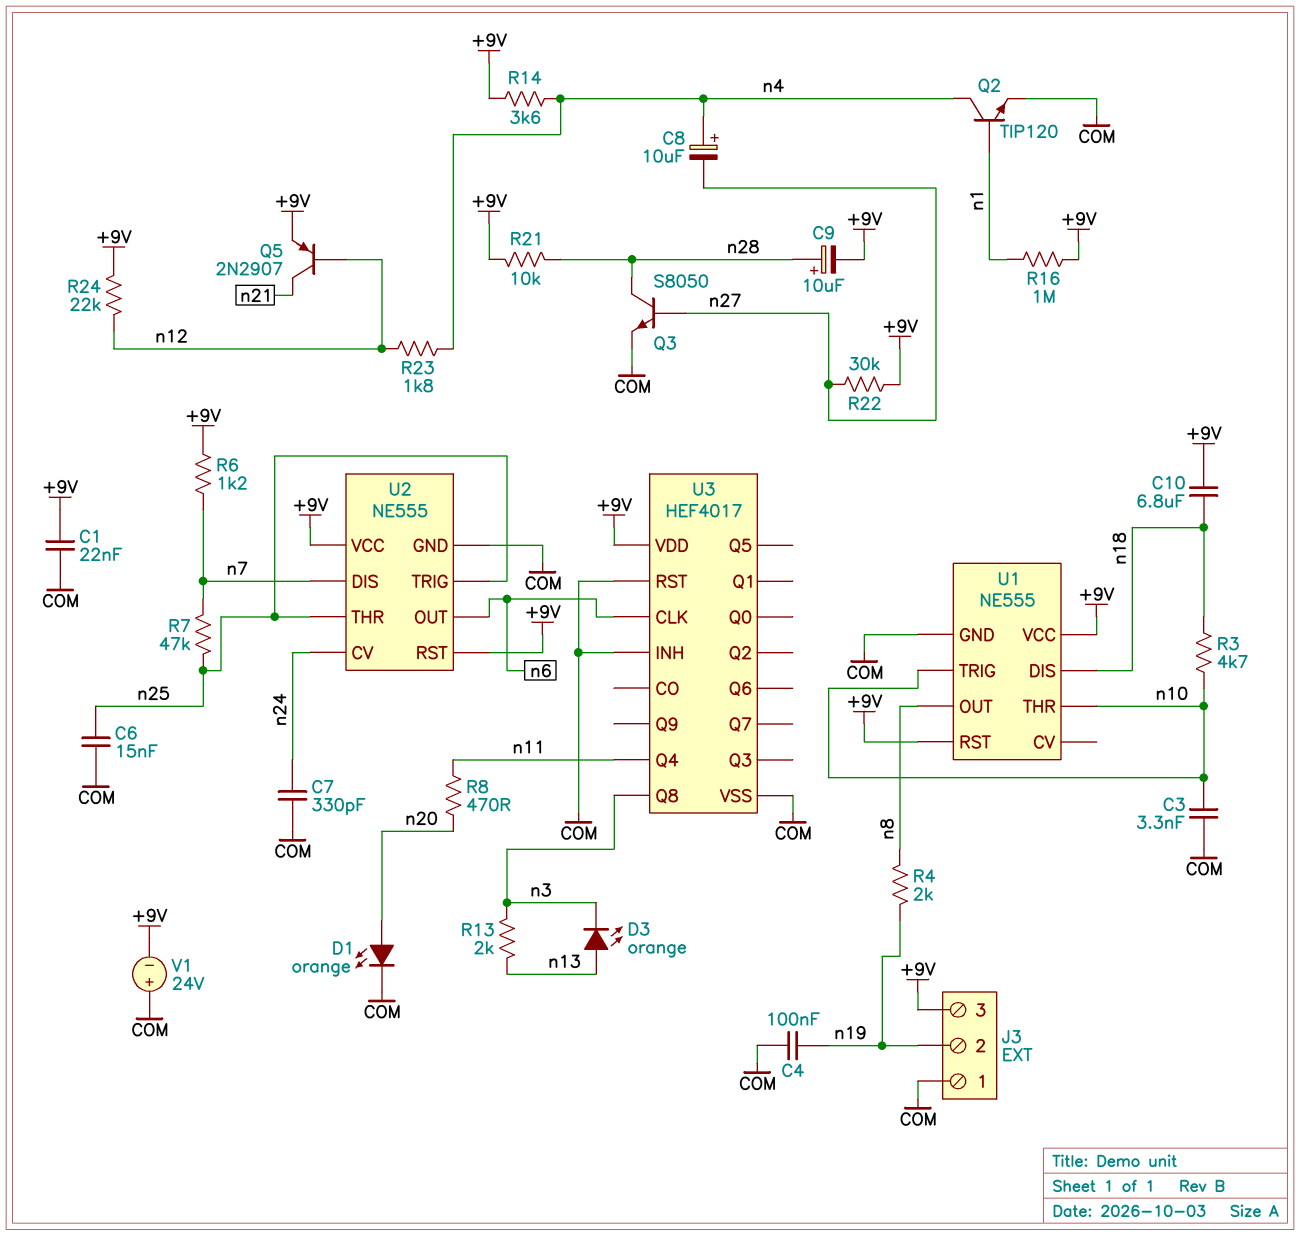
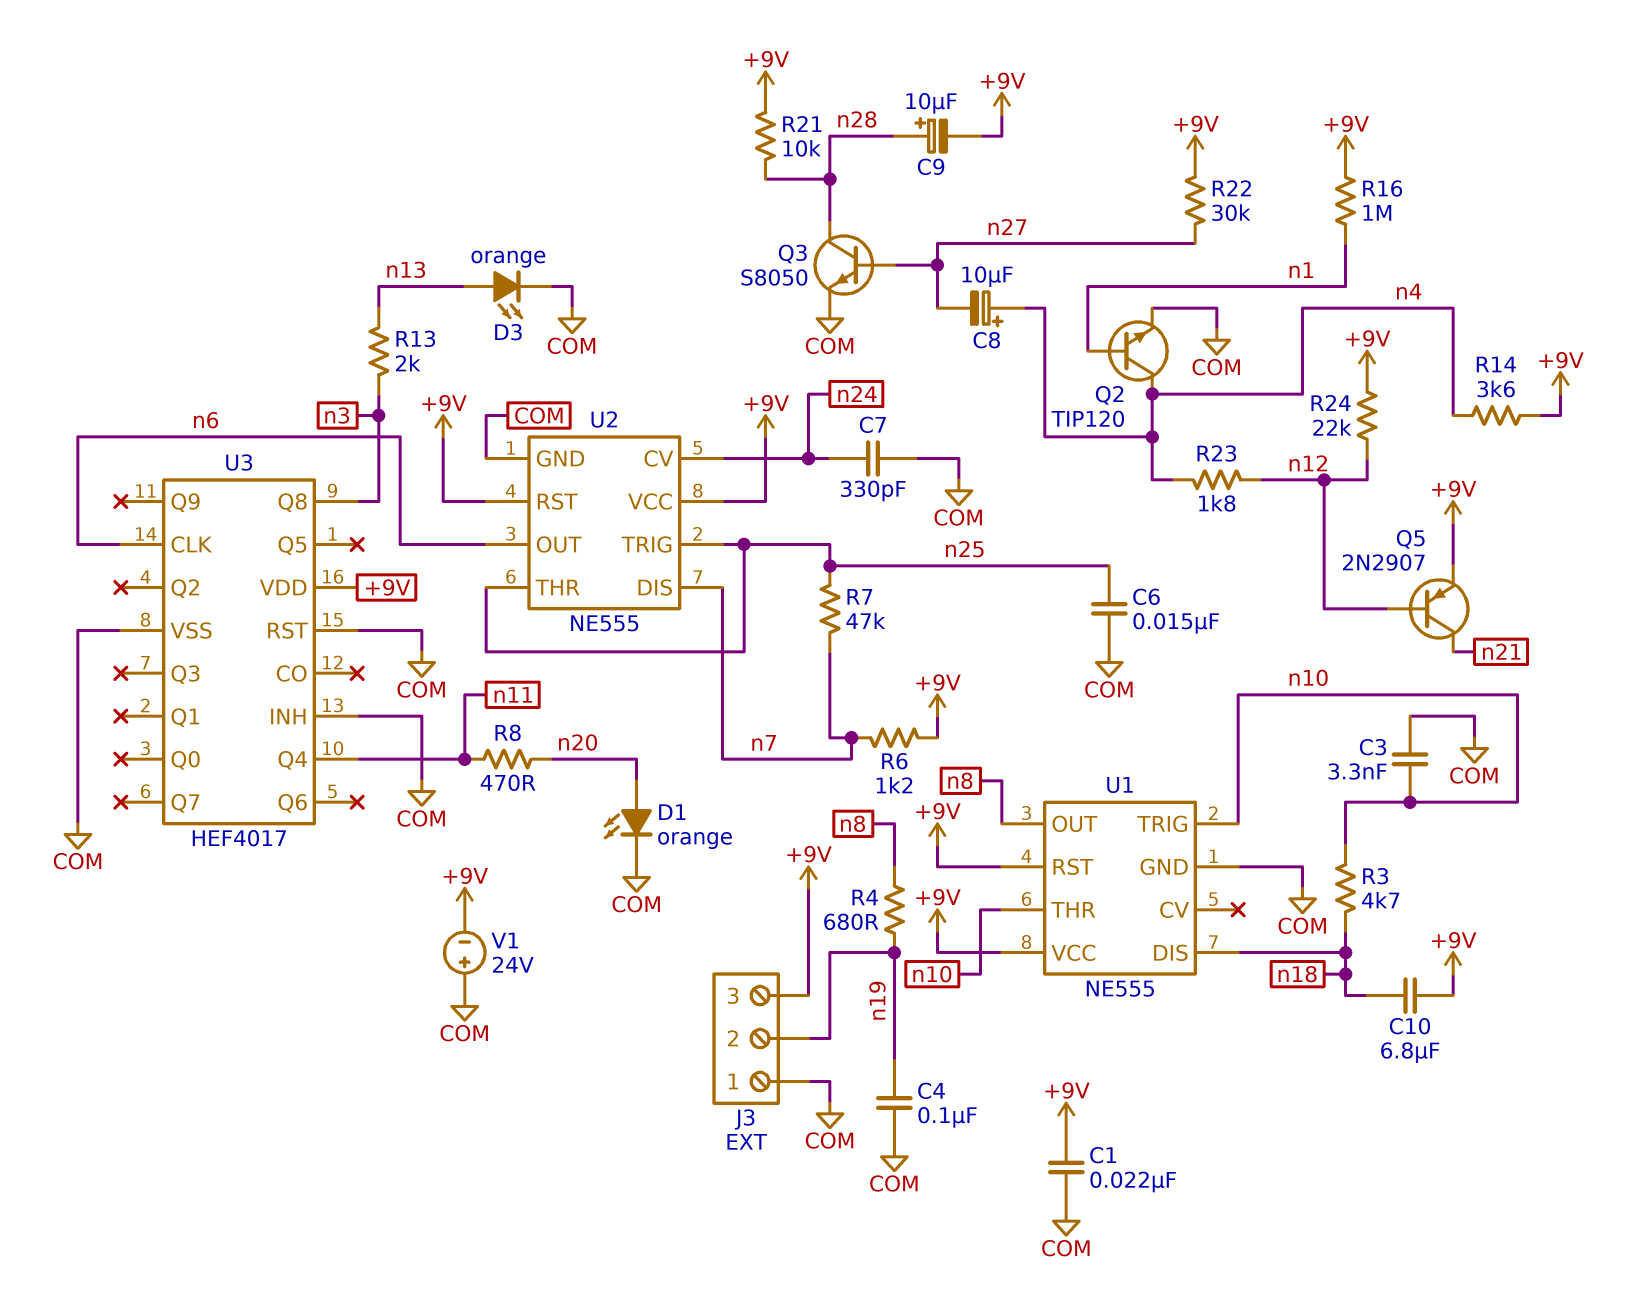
D3: LED orange (A n13, K n3) -> LED orange (A n13, K COM)
R4: 2k (n8, n19) -> 680 (n8, n19)

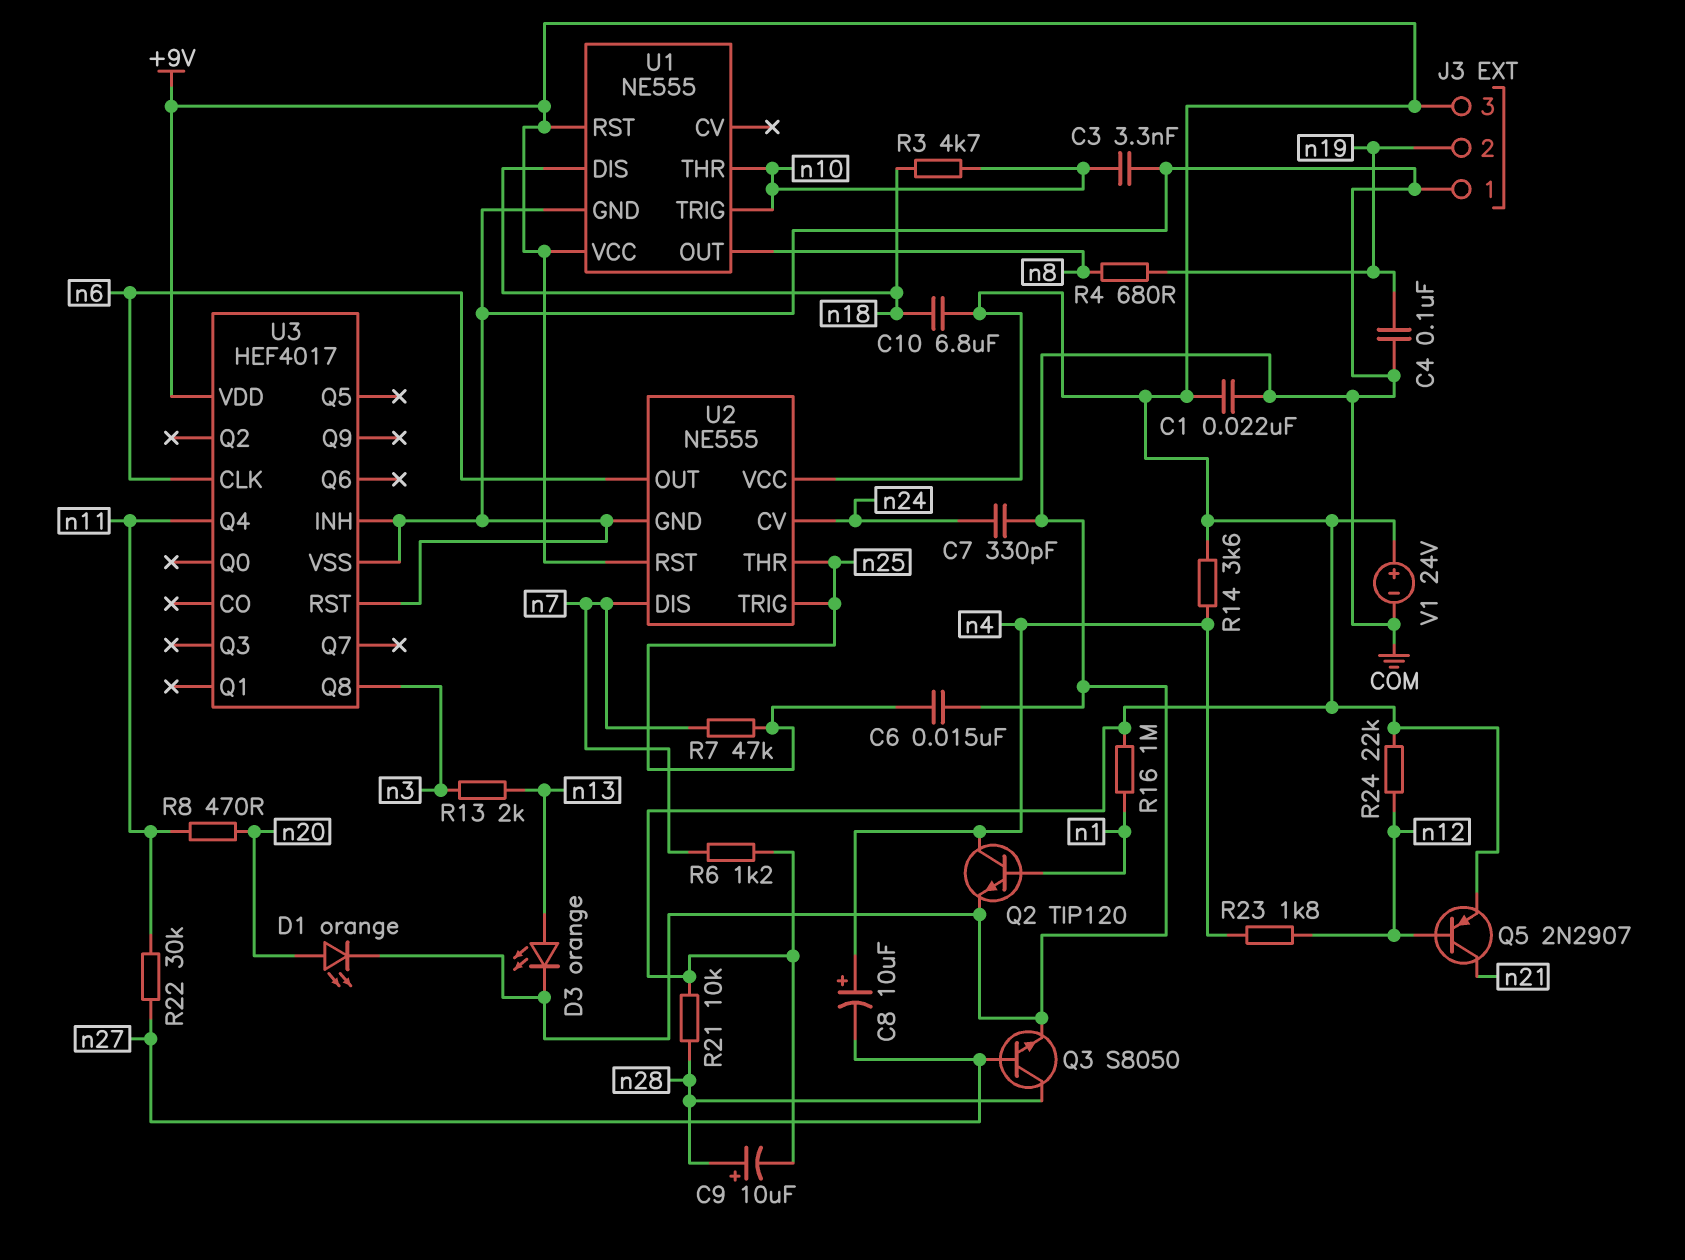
R22: 30k (+9V, n27) -> 30k (n11, n27)
V1: 24V (plus COM, minus +9V) -> 24V (plus +9V, minus COM)

